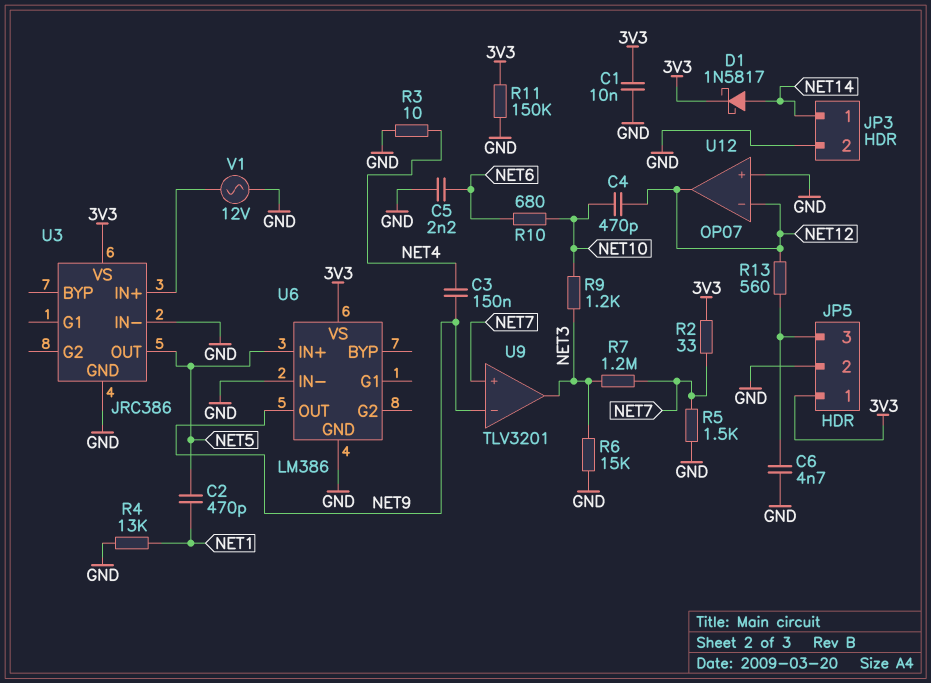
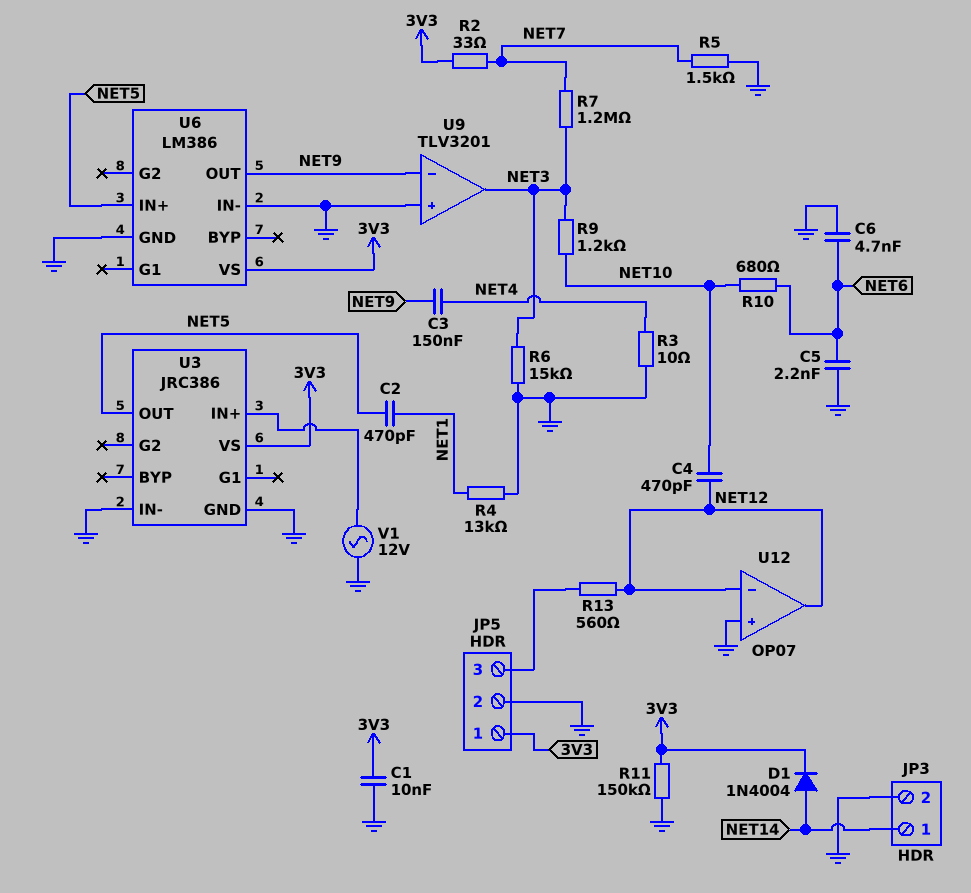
C6: 4.7nF (GND, JP5/3) -> 4.7nF (GND, NET6)
D1: schottky 1N5817 (A NET14, K 3V3) -> diode 1N4004 (A NET14, K 3V3)
U9 pin in+: NET7 -> GND

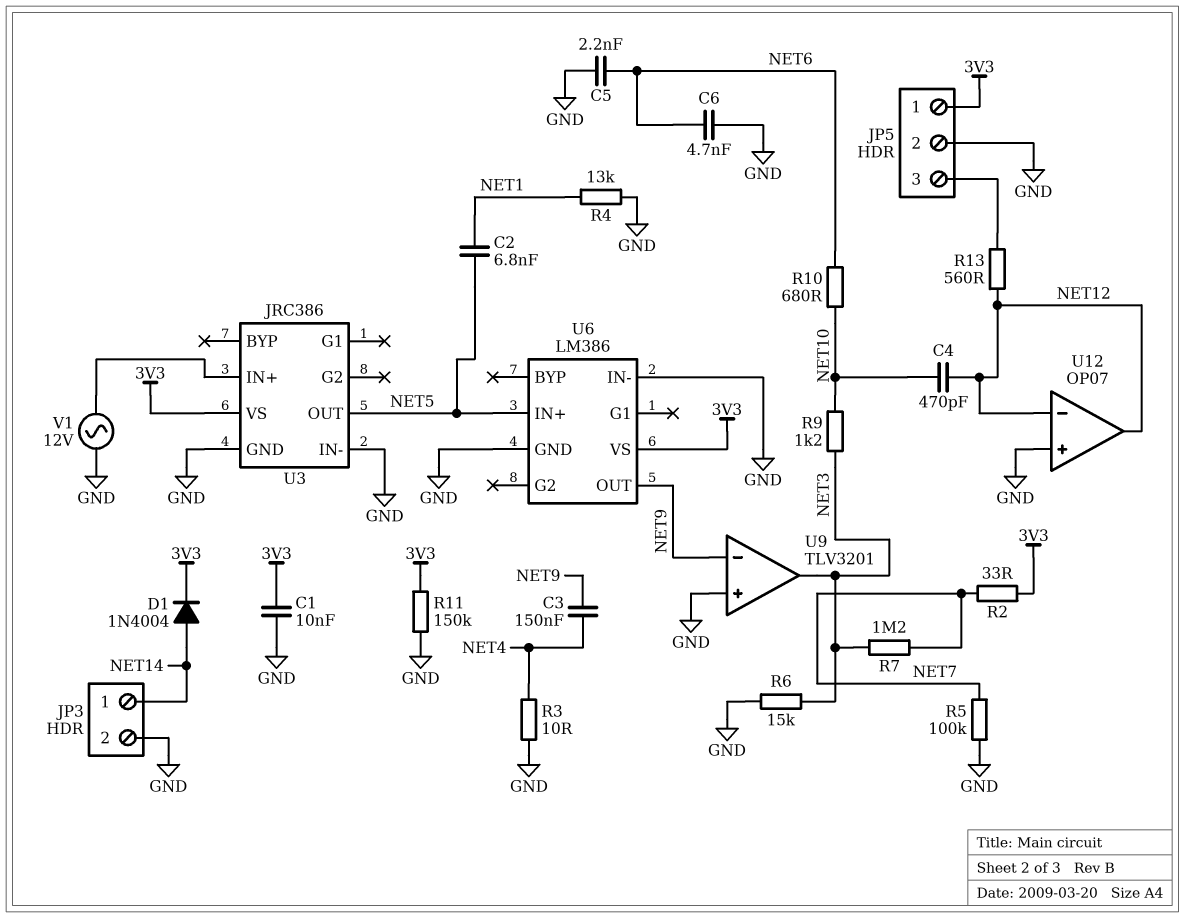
C2: 470pF (NET1, NET5) -> 6.8nF (NET1, NET5)
R5: 1.5k (GND, NET7) -> 100k (GND, NET7)

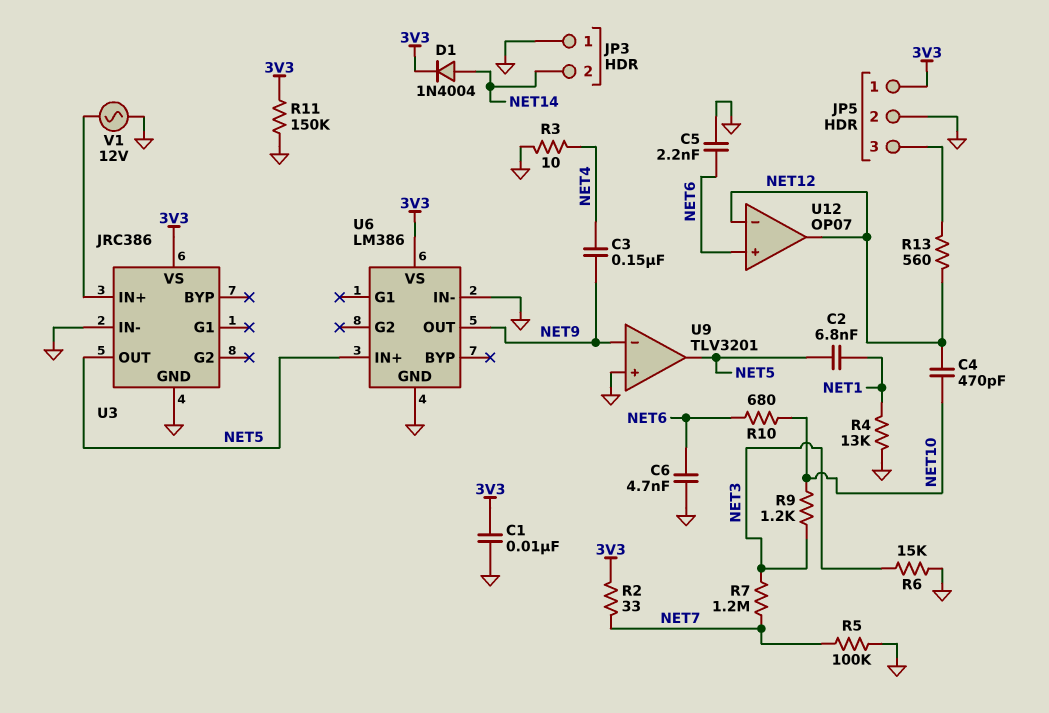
JP3 pin 1: NET14 -> GND
JP3 pin 2: GND -> NET14
U9 pin out: NET3 -> NET5
U12 pin in+: GND -> NET6

